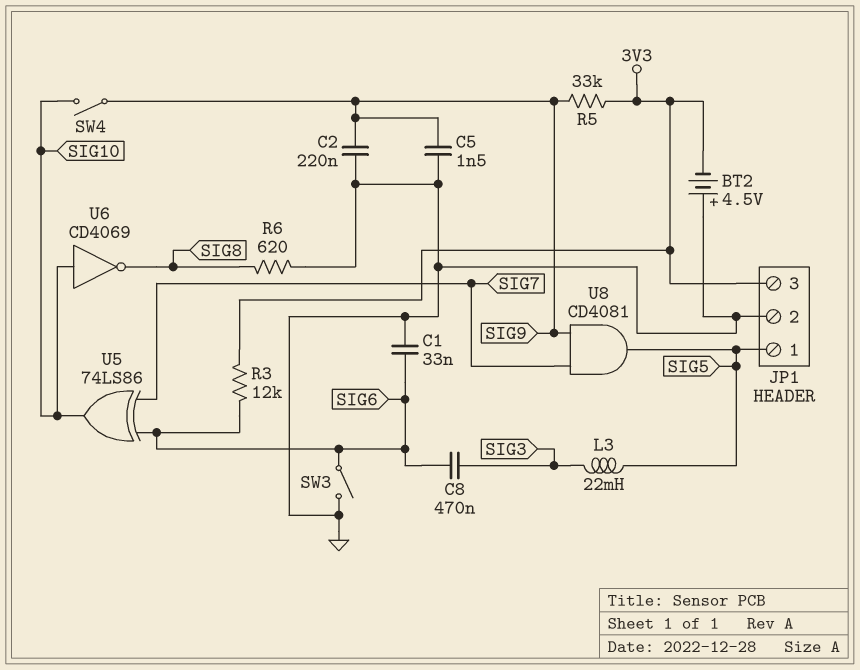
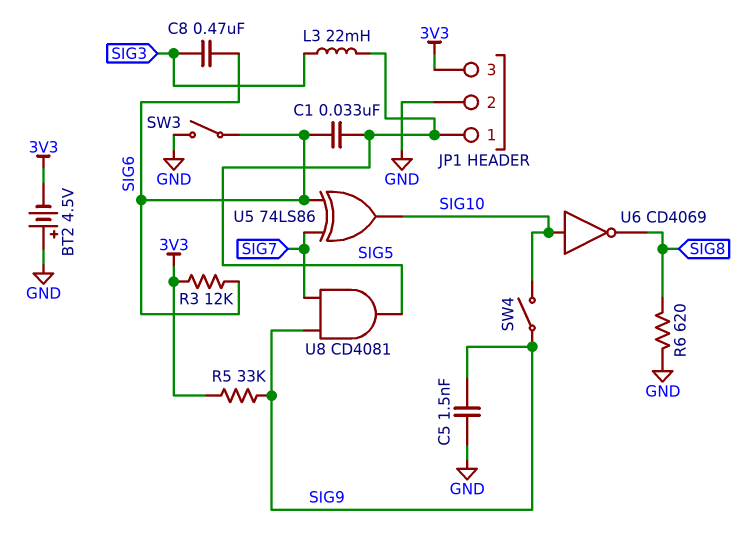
C1: 33nF (GND, SIG6) -> 33nF (SIG5, SIG6)
C2: 220nF (GND, SIG9) -> none

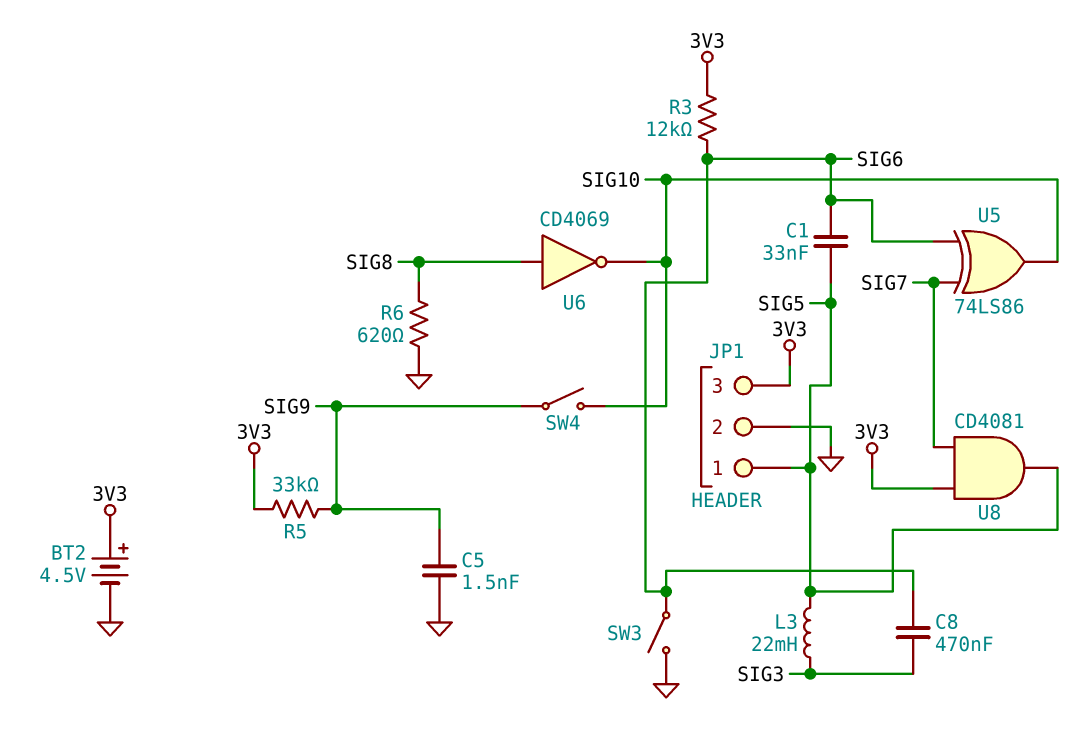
BT2: 4.5V (plus GND, minus 3V3) -> 4.5V (plus 3V3, minus GND)
U6: NOT CD4069 (in SIG10, out SIG8) -> NOT CD4069 (in SIG8, out SIG10)
U8: AND CD4081 (in SIG7, in SIG9, out SIG5) -> AND CD4081 (in 3V3, in SIG7, out SIG5)

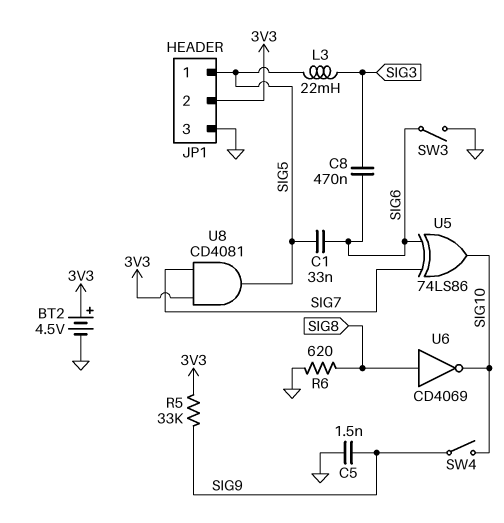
JP1 pin 2: GND -> 3V3
JP1 pin 3: 3V3 -> GND
R3: 12k (3V3, SIG6) -> none

